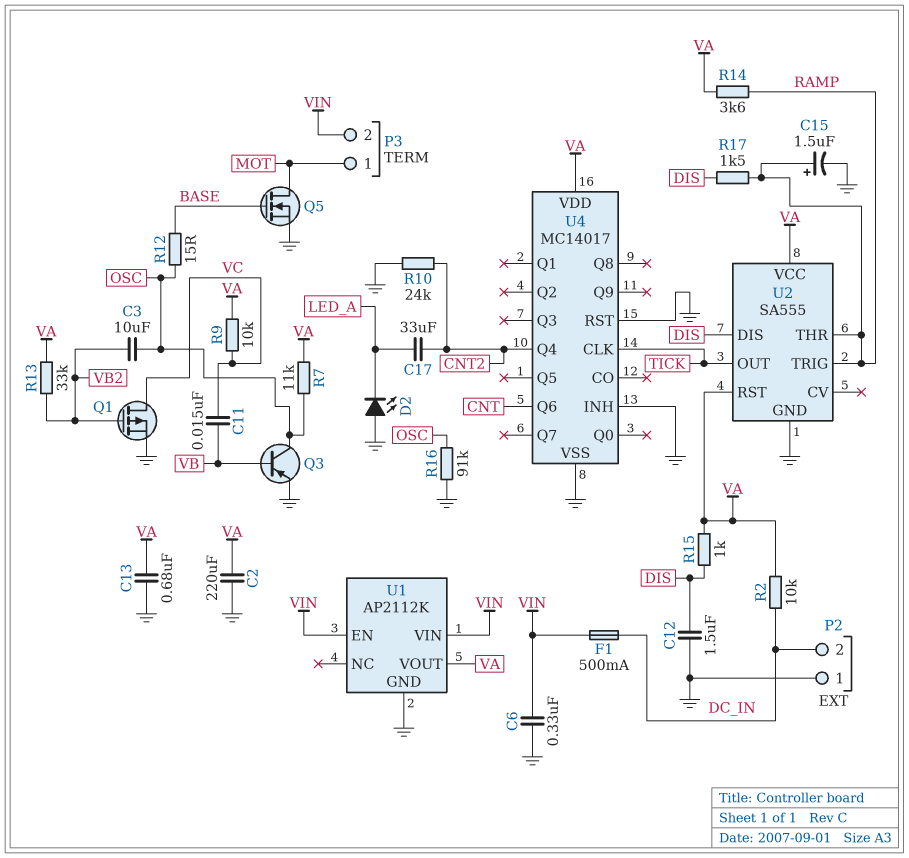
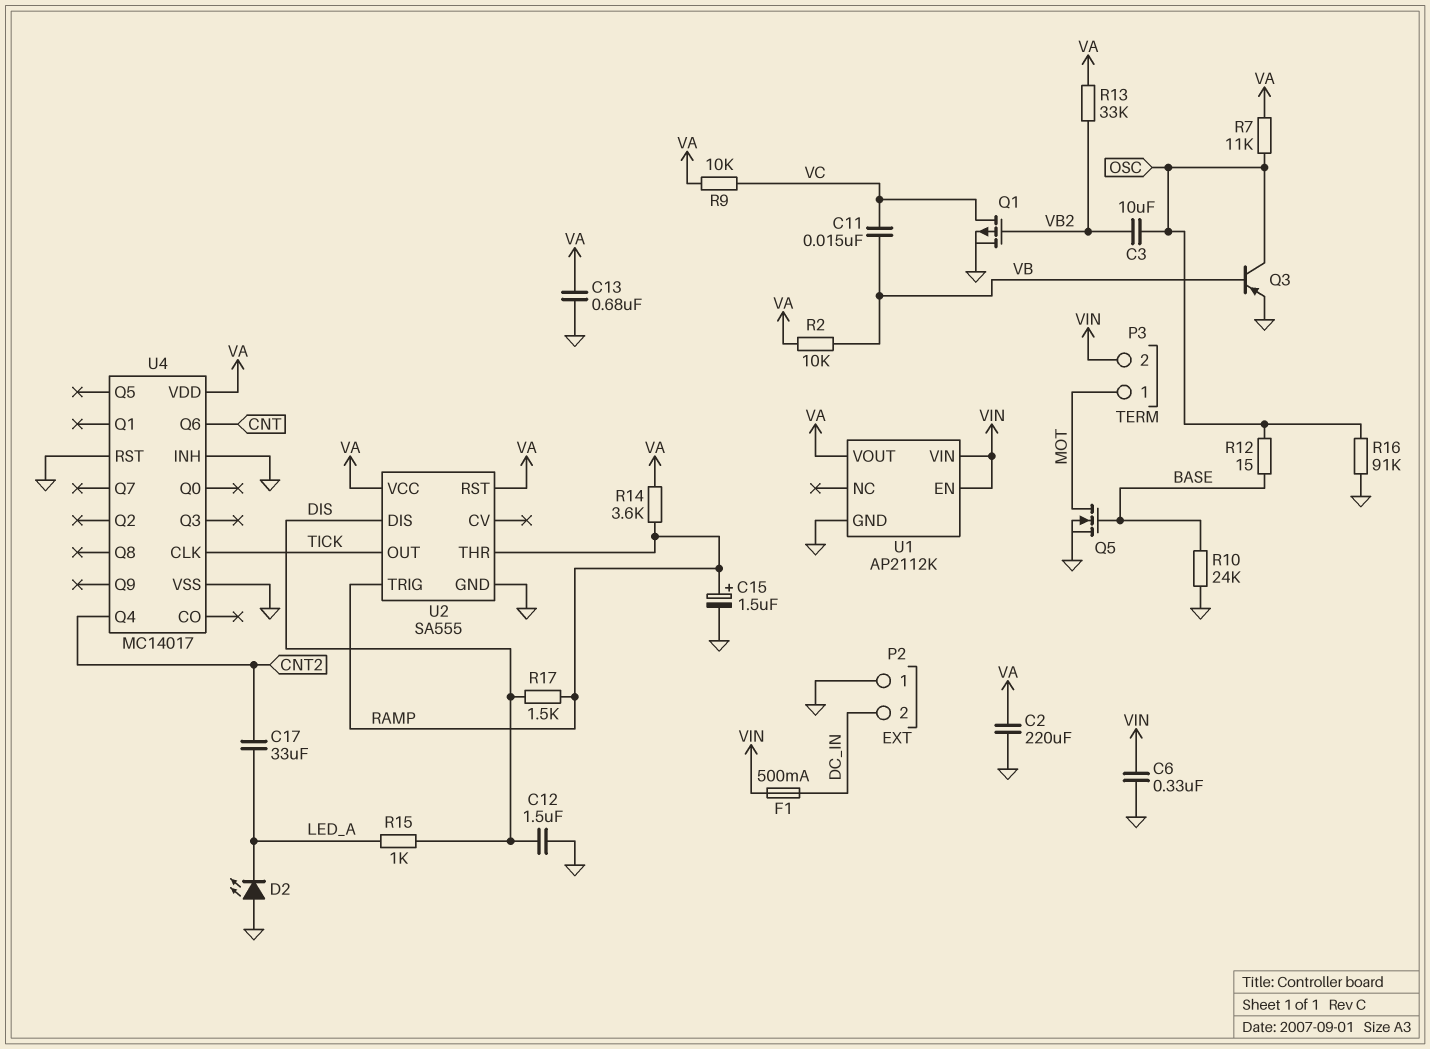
R2: 10k (DC_IN, VA) -> 10k (VA, VB)
R10: 24k (CNT2, GND) -> 24k (BASE, GND)
R15: 1k (DIS, VA) -> 1k (DIS, LED_A)

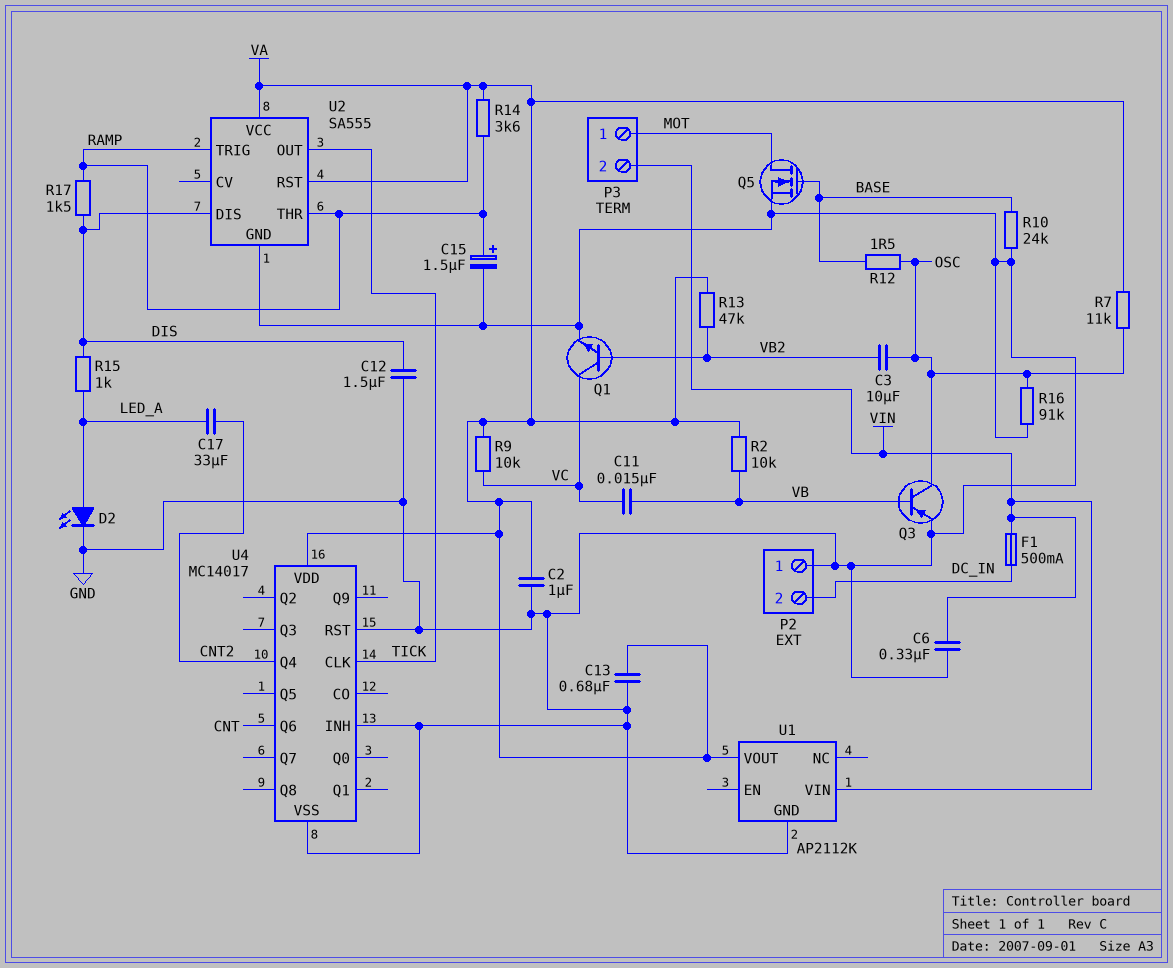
C2: 220uF (GND, VA) -> 1uF (GND, VA)
D2: LED (A GND, K LED_A) -> LED (A LED_A, K GND)
Q1: PMOS (G VB2, D VC, S GND) -> NPN (B VB2, C VC, E GND)
R12: 15 (BASE, OSC) -> 1.5 (BASE, OSC)
R13: 33k (VA, VB2) -> 47k (VA, VB2)
U1 pin EN: VIN -> none

